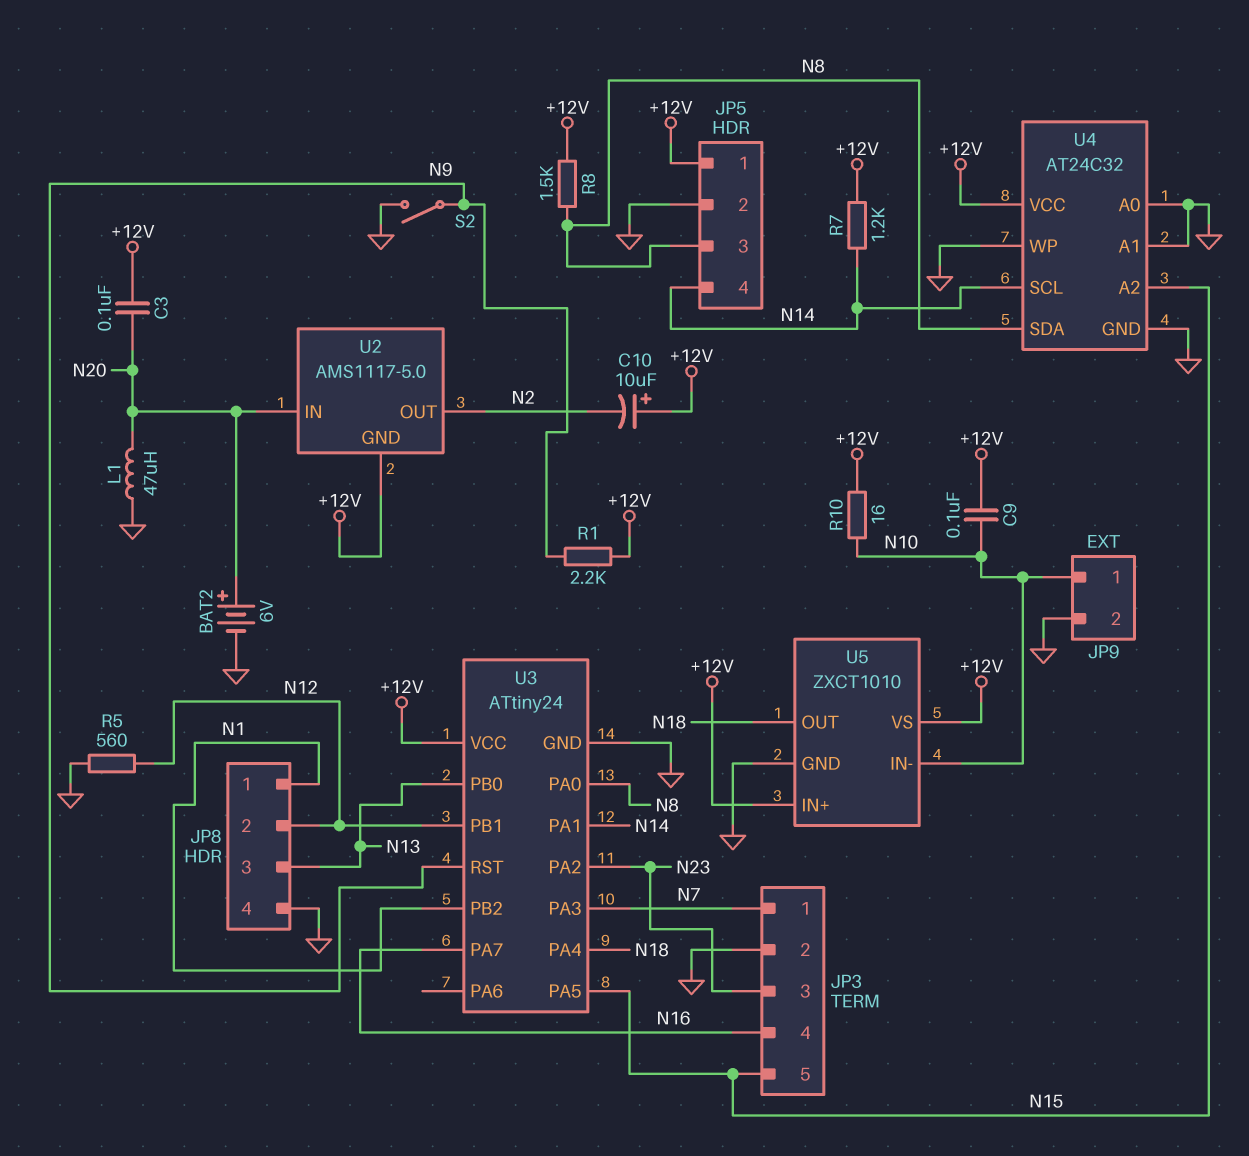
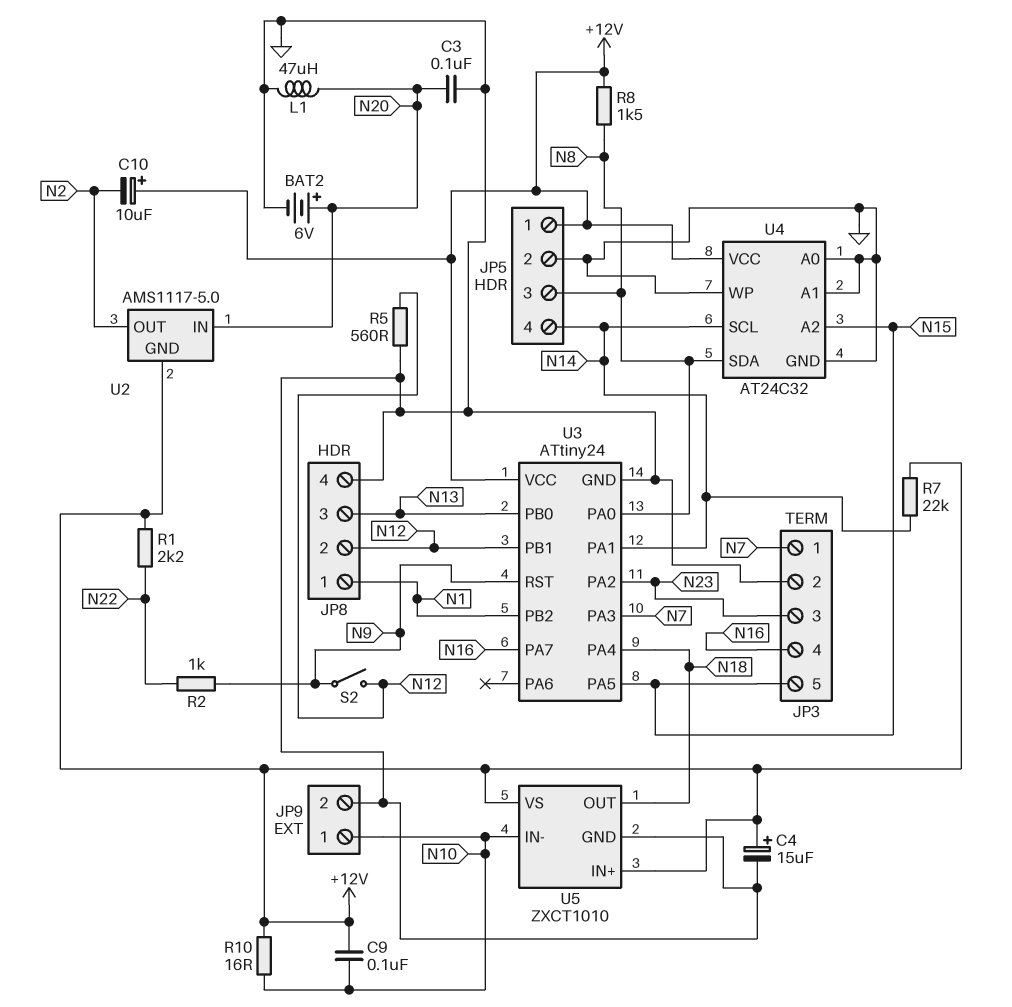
C3: 100nF (+12V, N20) -> 100nF (GND, N20)
C4: none -> 15uF (plus +12V, minus GND)
R1: 2.2k (+12V, N9) -> 2.2k (+12V, N22)
R2: none -> 1k (N9, N22)
R7: 1.2k (+12V, N14) -> 22k (+12V, N14)
S2: switch (GND, N9) -> switch (N9, N12)

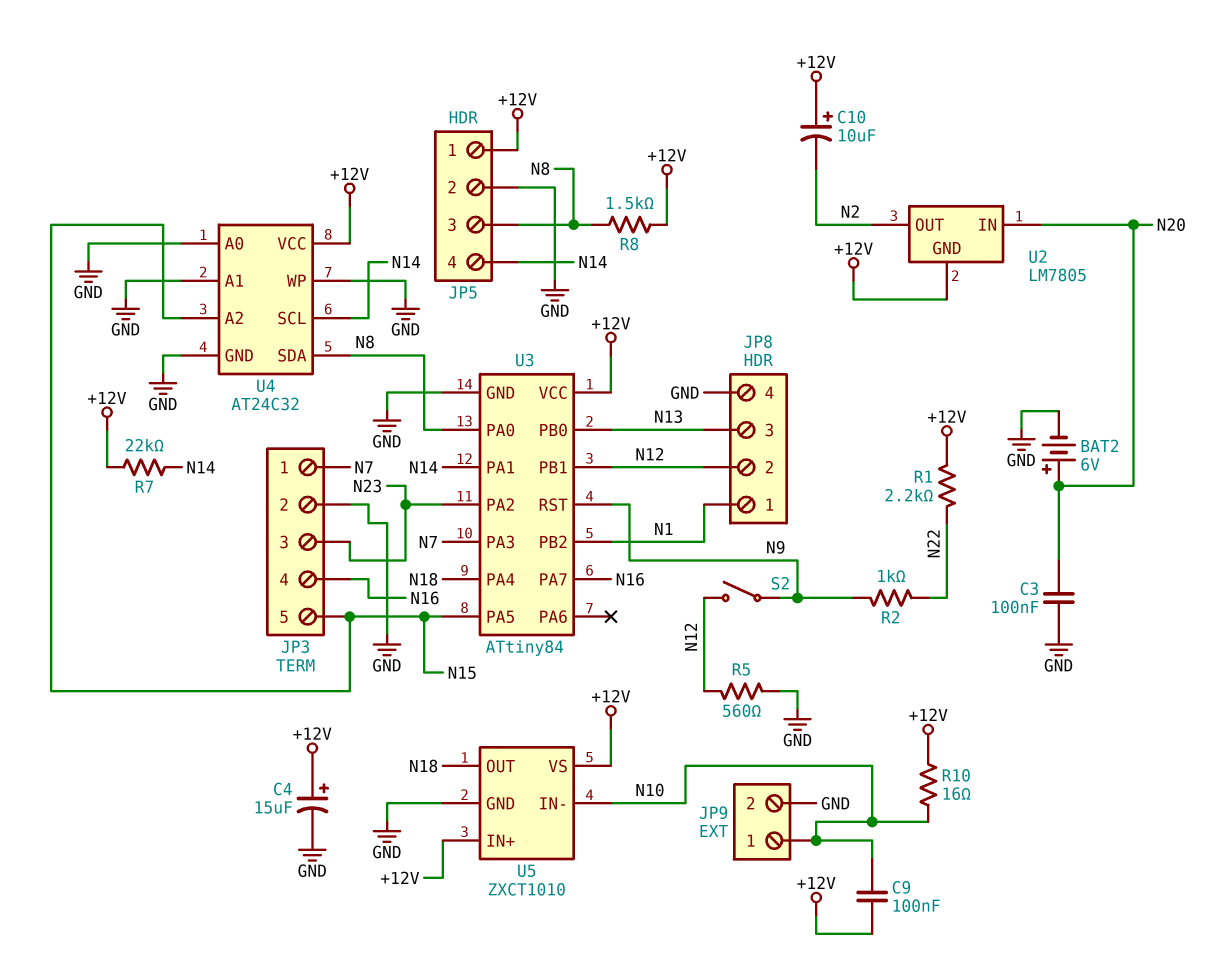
L1: 47uH (GND, N20) -> none
U2: AMS1117-5.0 -> LM7805
U3: ATtiny24 -> ATtiny84

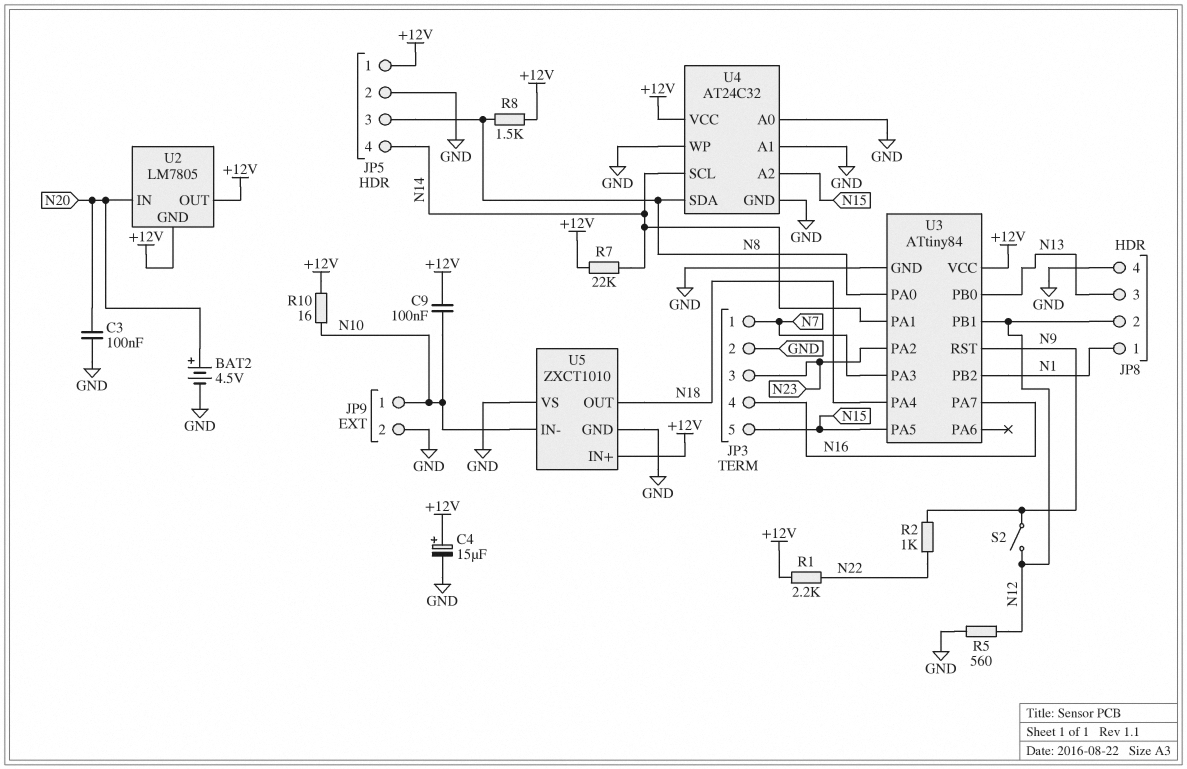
BAT2: 6V (plus N20, minus GND) -> 4.5V (plus N20, minus GND)
C10: 10uF (plus +12V, minus N2) -> none
U2 pin OUT: N2 -> +12V
U5 pin VS: +12V -> GND

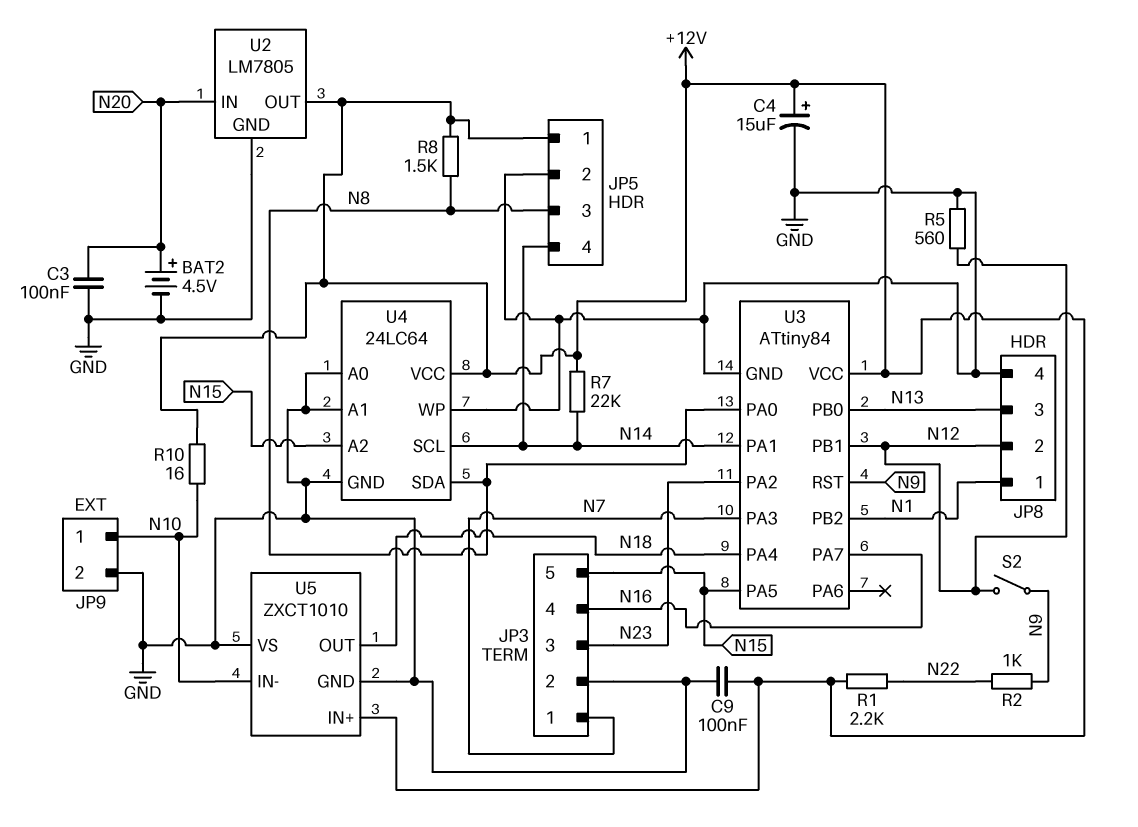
C9: 100nF (+12V, N10) -> 100nF (+12V, GND)
U2 pin GND: +12V -> GND
U4: AT24C32 -> 24LC64

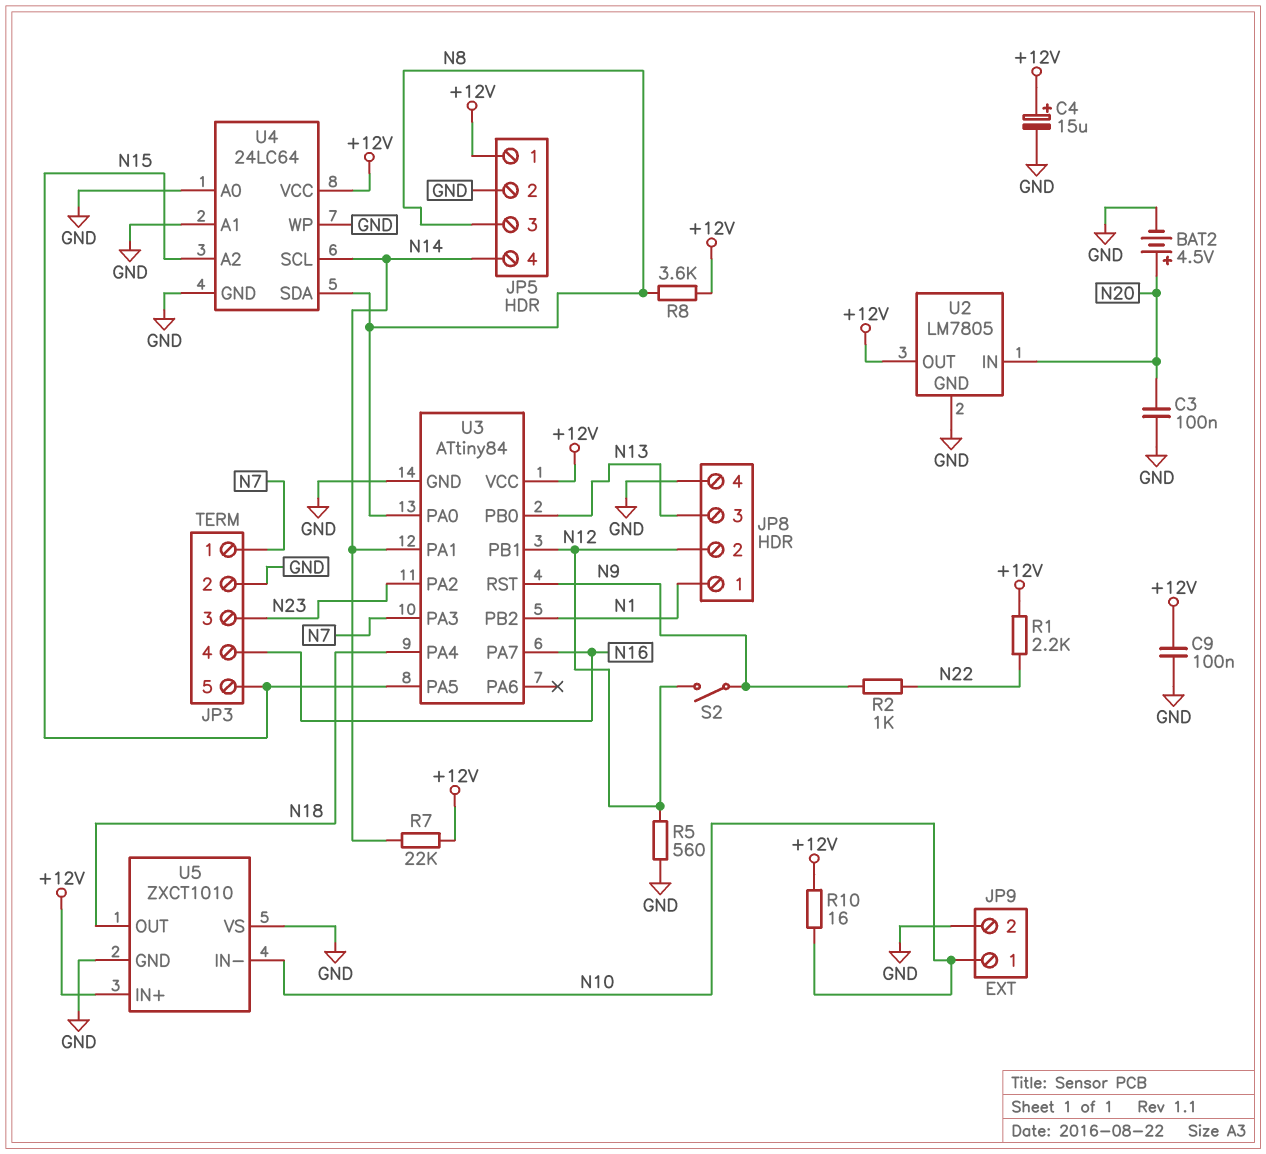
R8: 1.5k (+12V, N8) -> 3.6k (+12V, N8)

